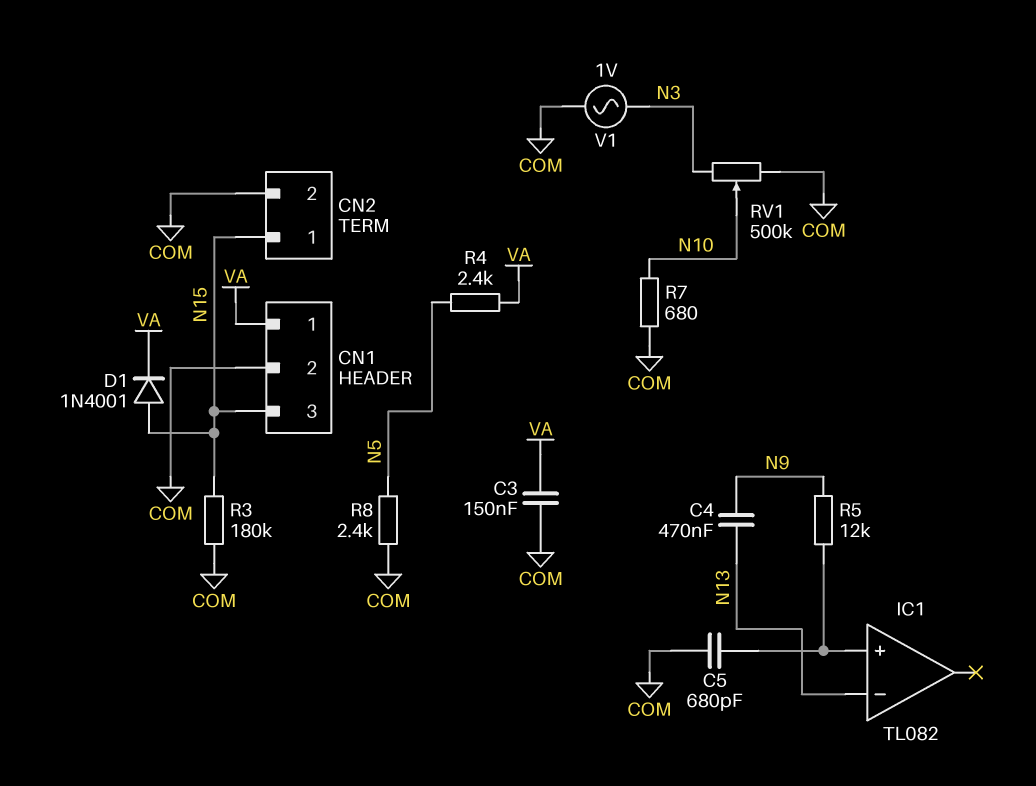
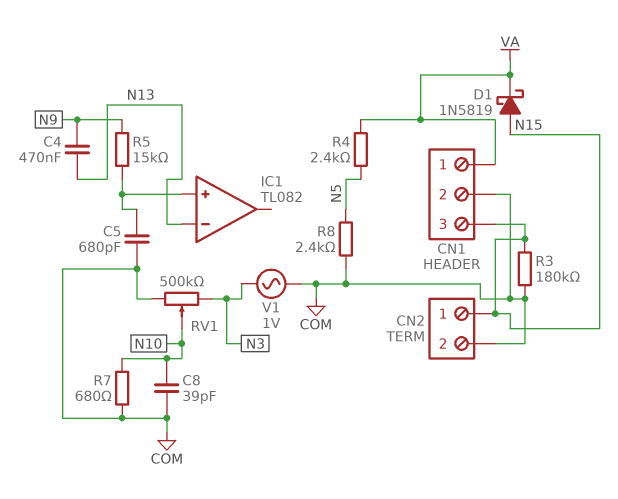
C3: 150nF (COM, VA) -> none
C8: none -> 39pF (COM, N10)
D1: diode 1N4001 (A N15, K VA) -> schottky 1N5819 (A N15, K VA)
R5: 12k (IC1/in+, N9) -> 15k (IC1/in+, N9)

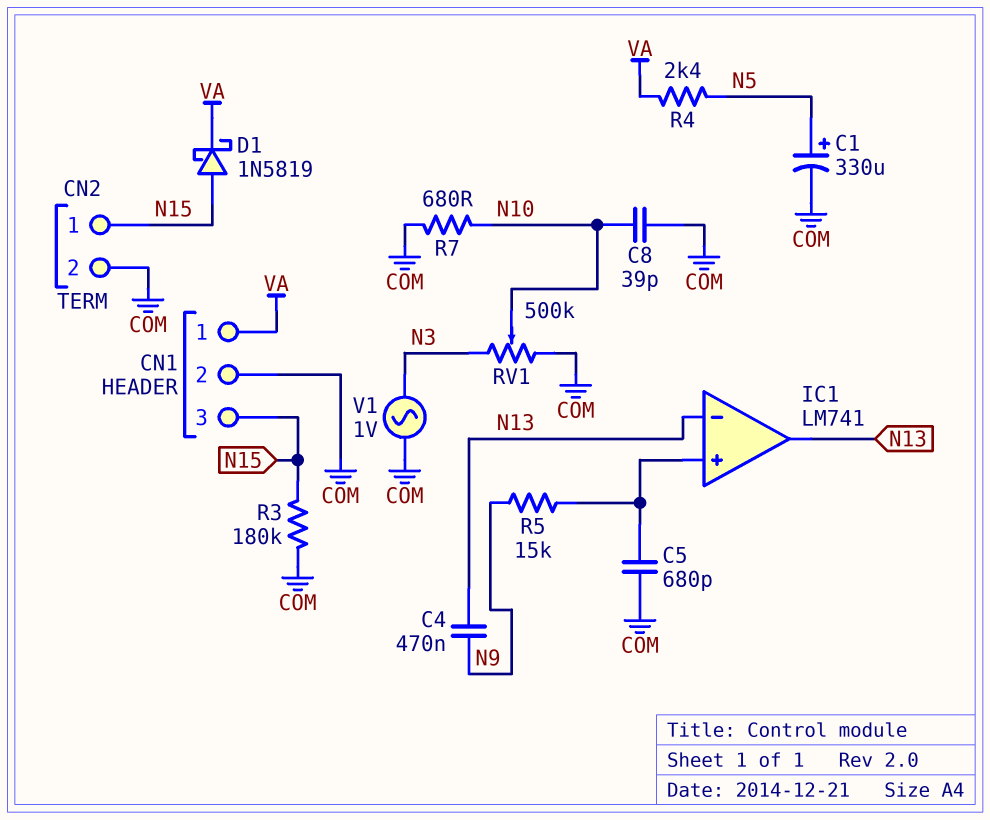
C1: none -> 330uF (plus N5, minus COM)
IC1: TL082 -> LM741
IC1 pin out: none -> N13
R8: 2.4k (COM, N5) -> none

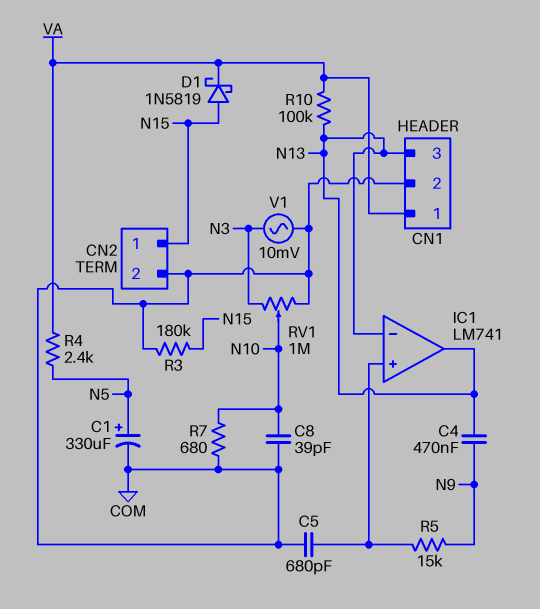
CN1 pin 3: N15 -> N13
R10: none -> 100k (N13, VA)
RV1: 500k (COM, N3, wiper N10) -> 1M (COM, N3, wiper N10)
V1: AC 1V (COM, N3) -> AC 10mV (COM, N3)

